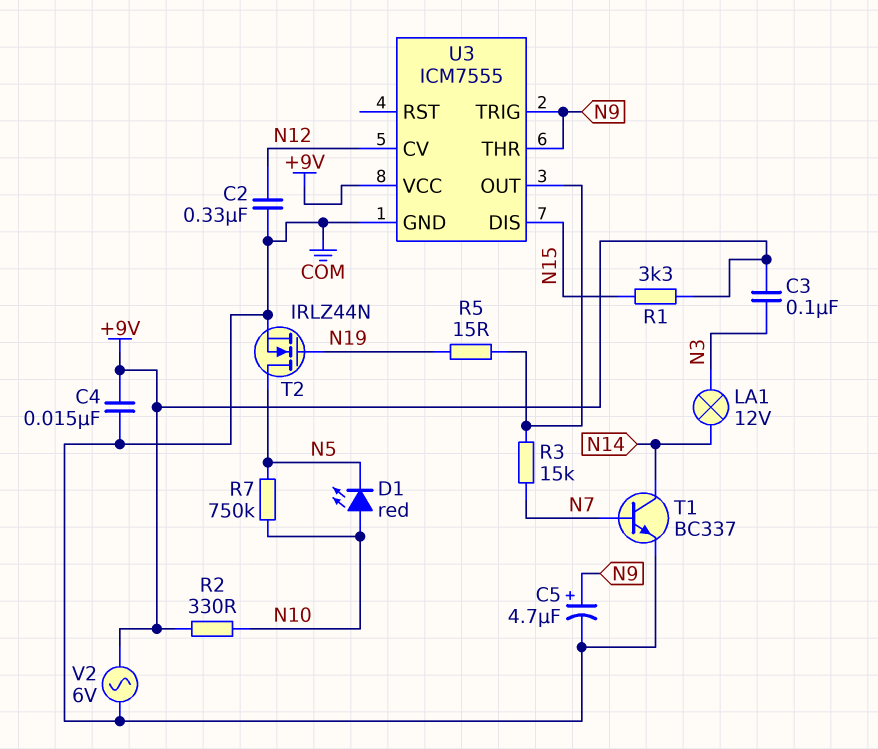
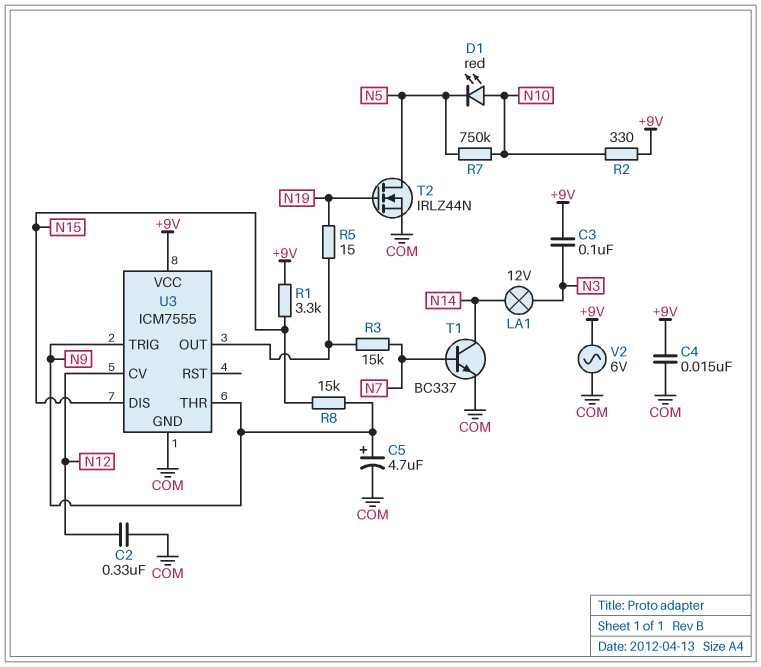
R8: none -> 15k (N9, N15)

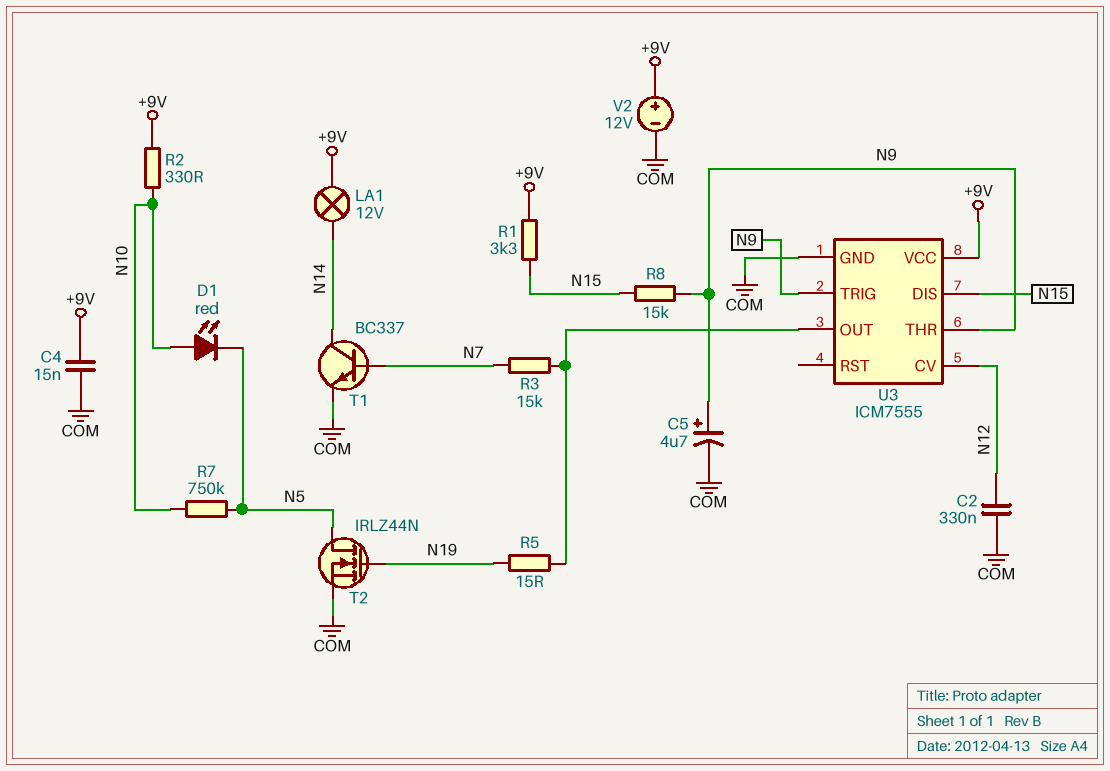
C3: 100nF (+9V, N3) -> none
LA1: lamp 12V (N3, N14) -> lamp 12V (+9V, N14)
V2: AC 6V (+9V, COM) -> 12V (plus +9V, minus COM)

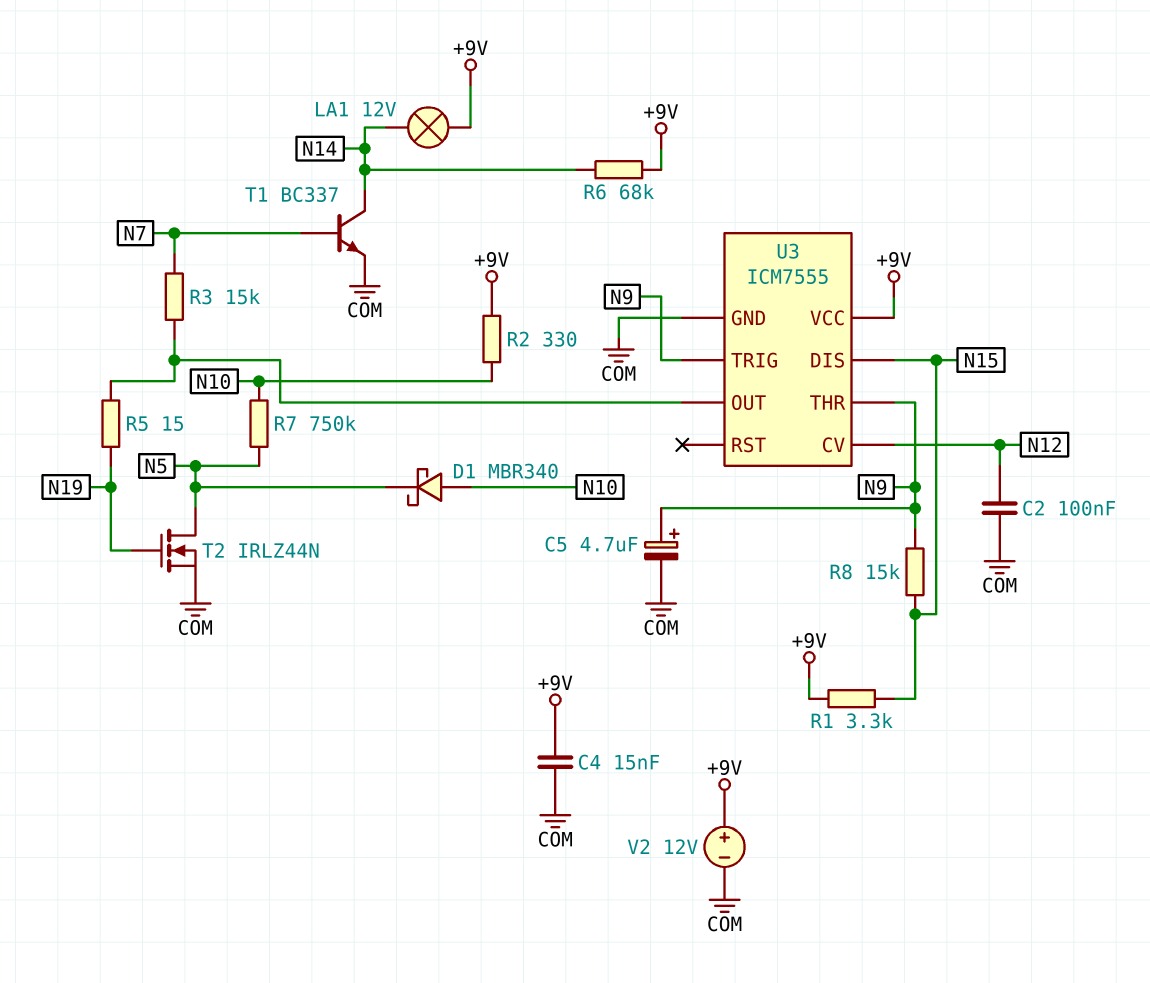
C2: 330nF (COM, N12) -> 100nF (COM, N12)
D1: LED red (A N10, K N5) -> schottky MBR340 (A N10, K N5)
R6: none -> 68k (+9V, N14)

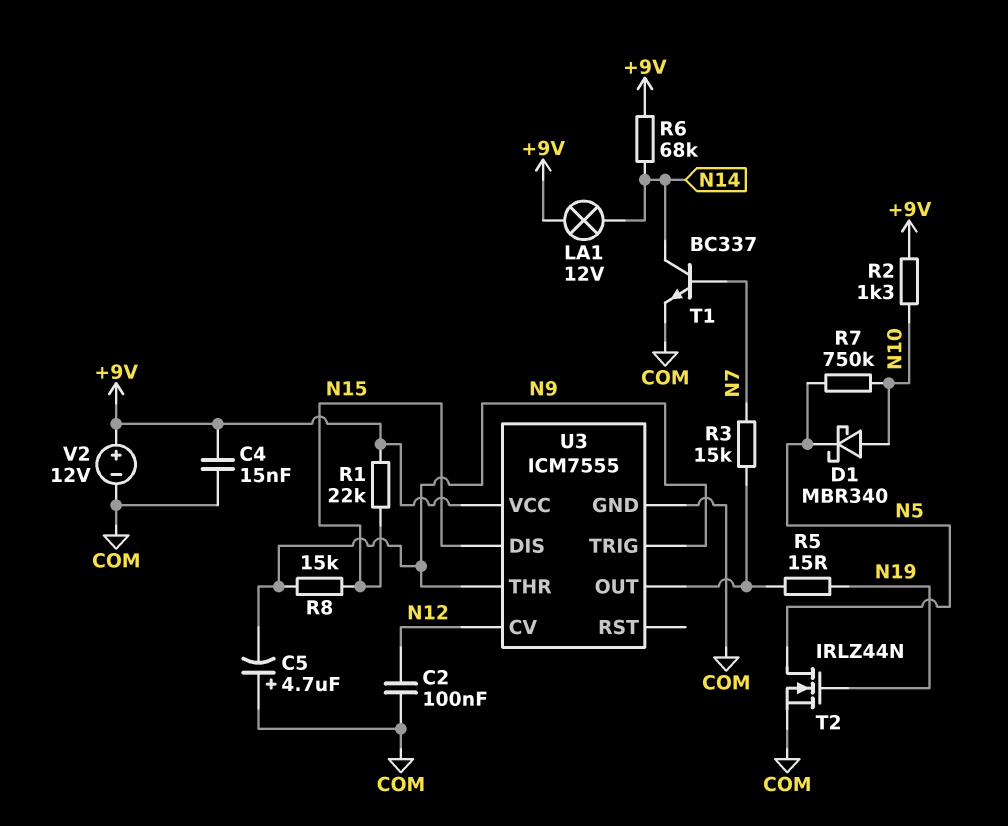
C5: 4.7uF (plus N9, minus COM) -> 4.7uF (plus COM, minus N9)
R1: 3.3k (+9V, N15) -> 22k (+9V, N15)
R2: 330 (+9V, N10) -> 1.3k (+9V, N10)

